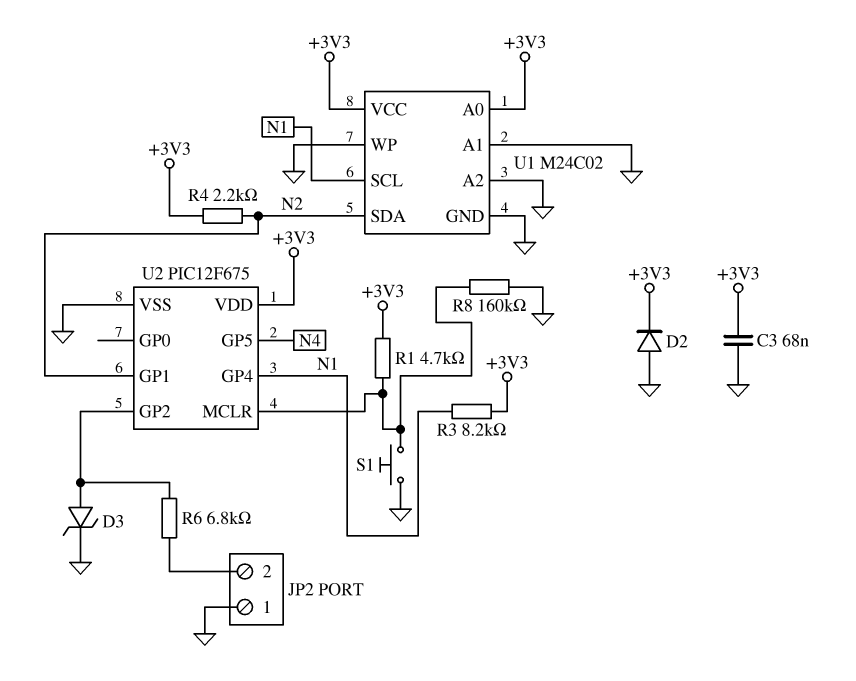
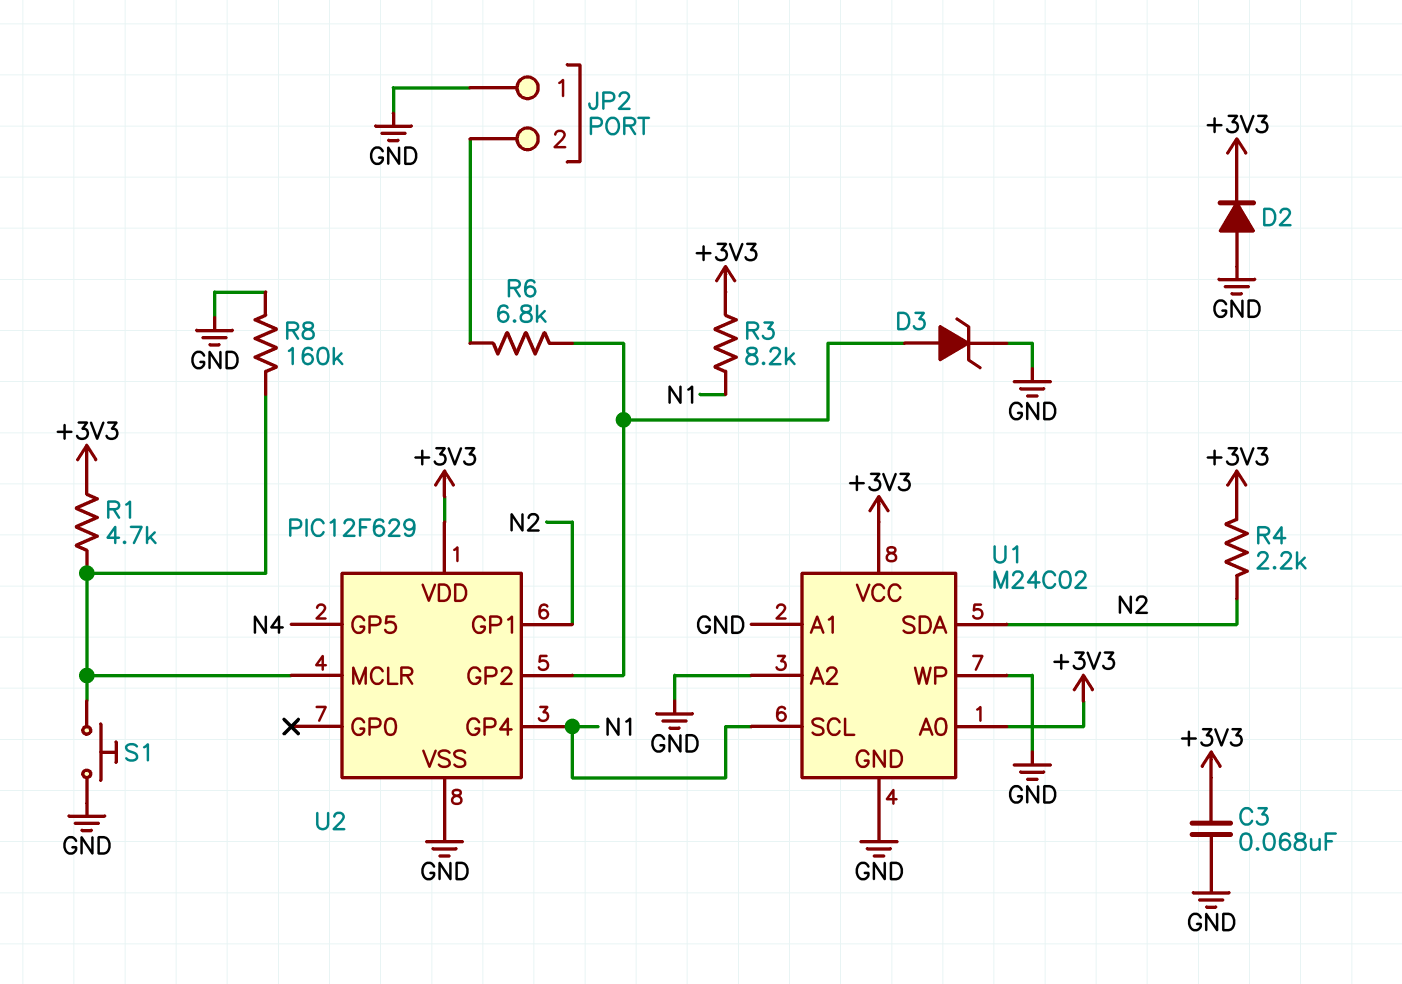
U2: PIC12F675 -> PIC12F629

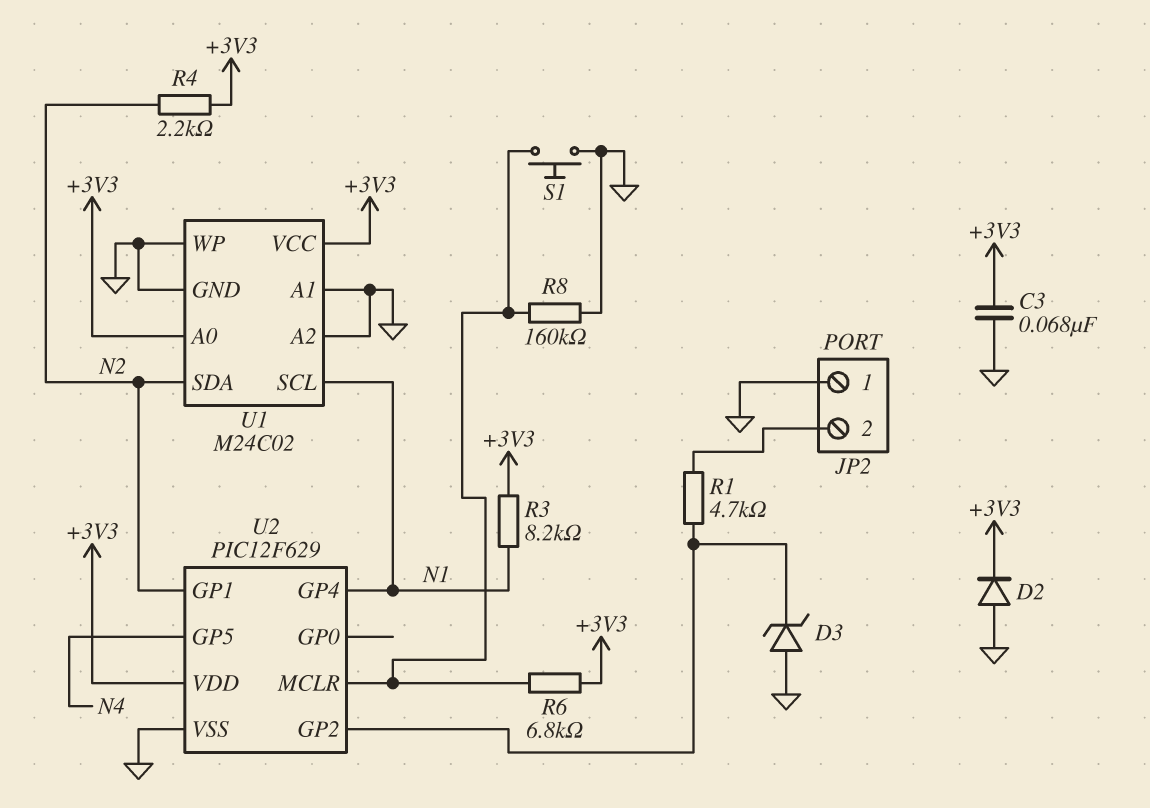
D3: zener (A U2/GP2, K GND) -> zener (A GND, K U2/GP2)
R1: 4.7k (+3V3, U2/MCLR) -> 4.7k (JP2/2, U2/GP2)
R6: 6.8k (JP2/2, U2/GP2) -> 6.8k (+3V3, U2/MCLR)

